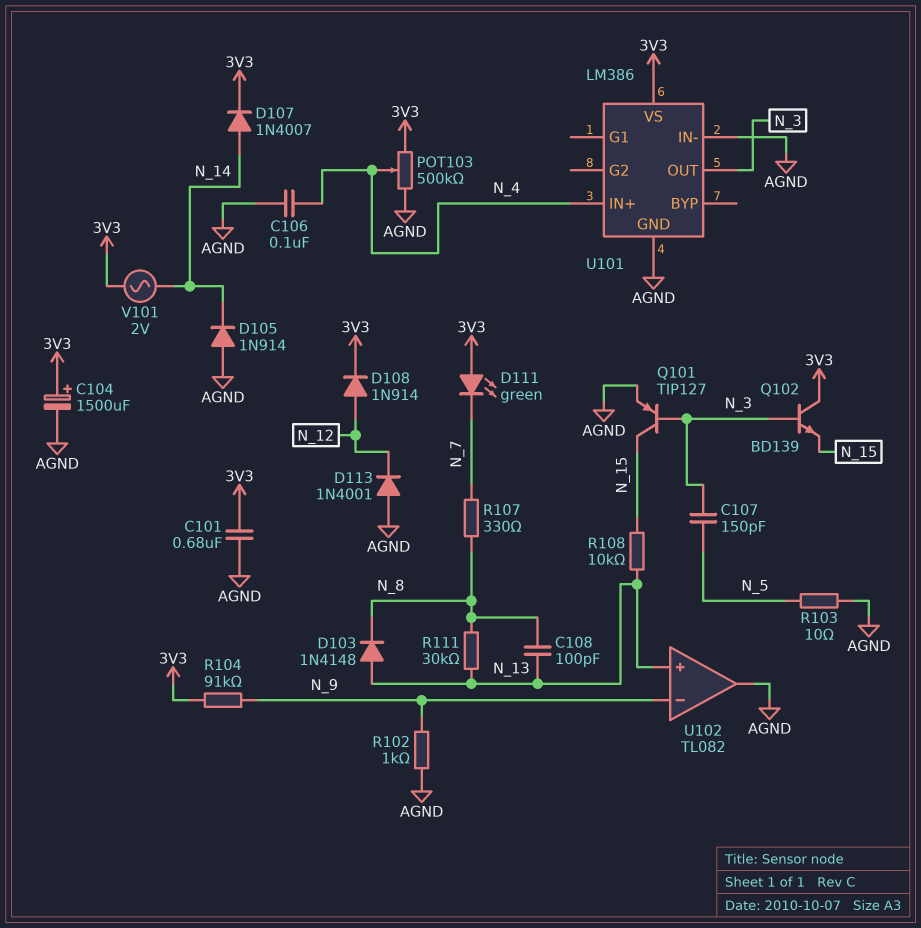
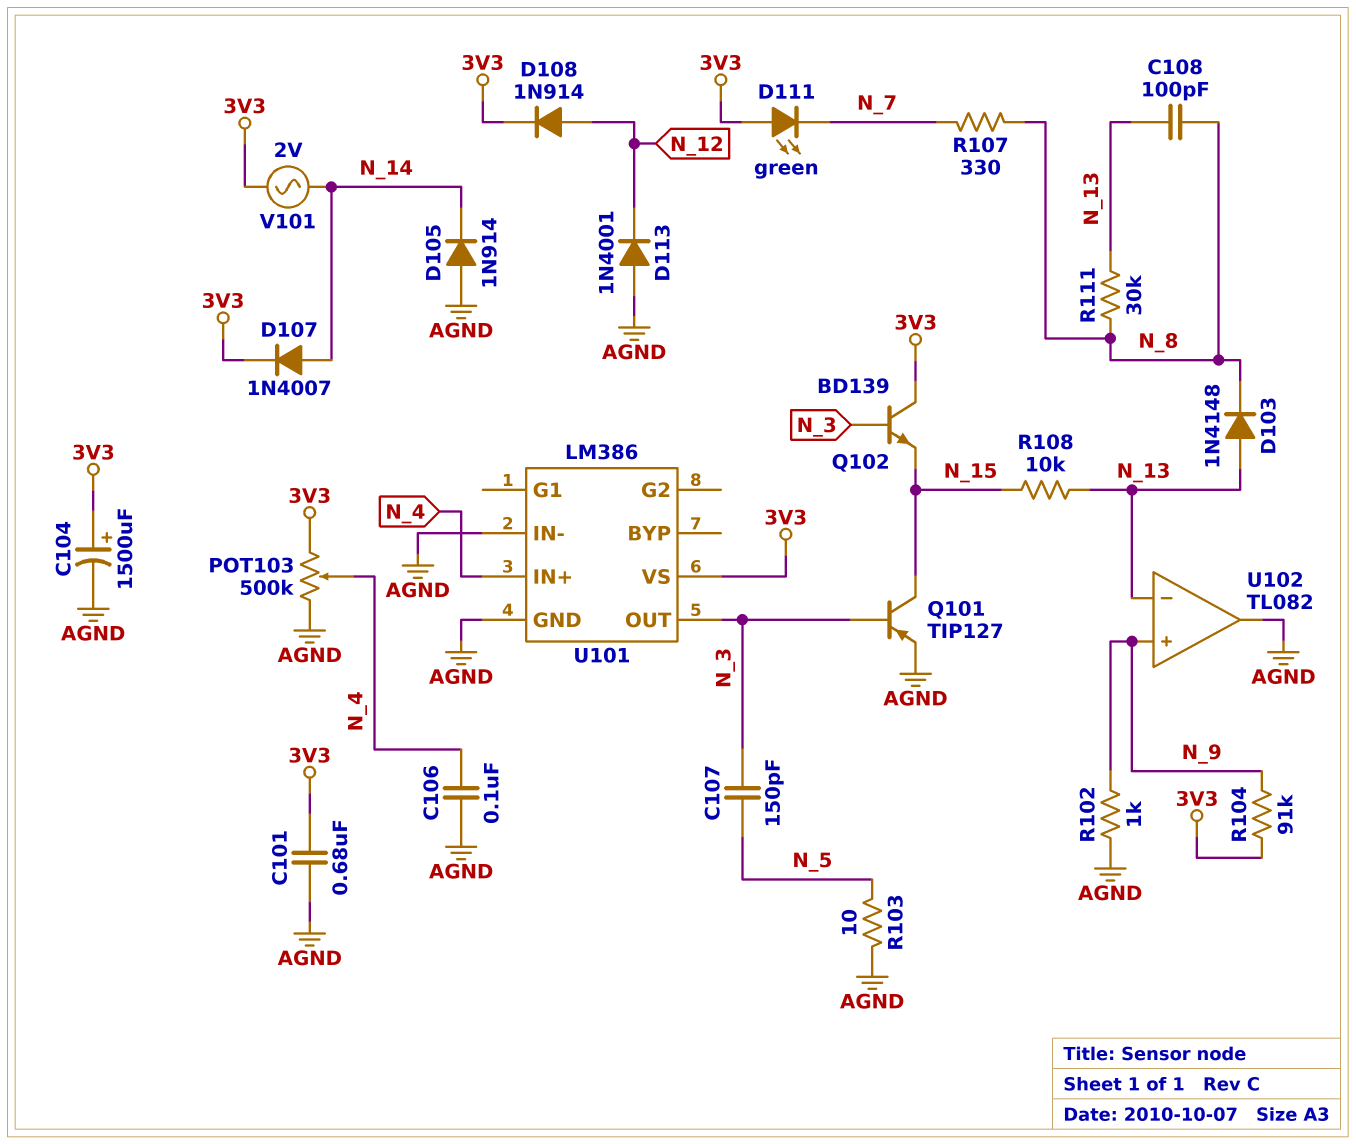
U102 pin in+: N_13 -> N_9
U102 pin in-: N_9 -> N_13

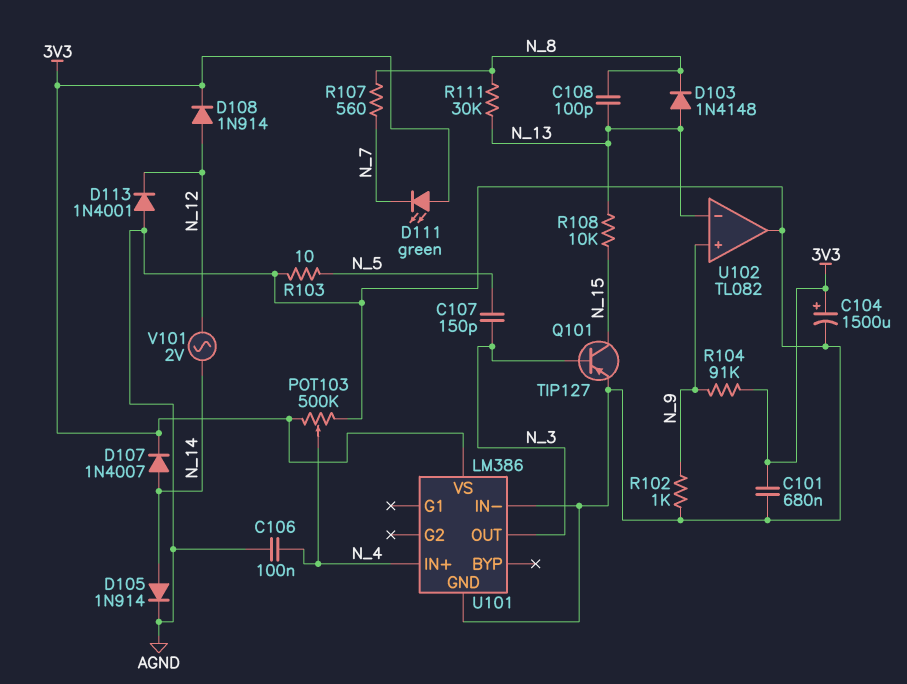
D105: diode 1N914 (A AGND, K N_14) -> diode 1N914 (A N_14, K AGND)
Q102: NPN BD139 (B N_3, C 3V3, E N_15) -> none
R107: 330 (N_7, N_8) -> 560 (N_7, N_8)
V101: AC 2V (3V3, N_14) -> AC 2V (N_12, N_14)

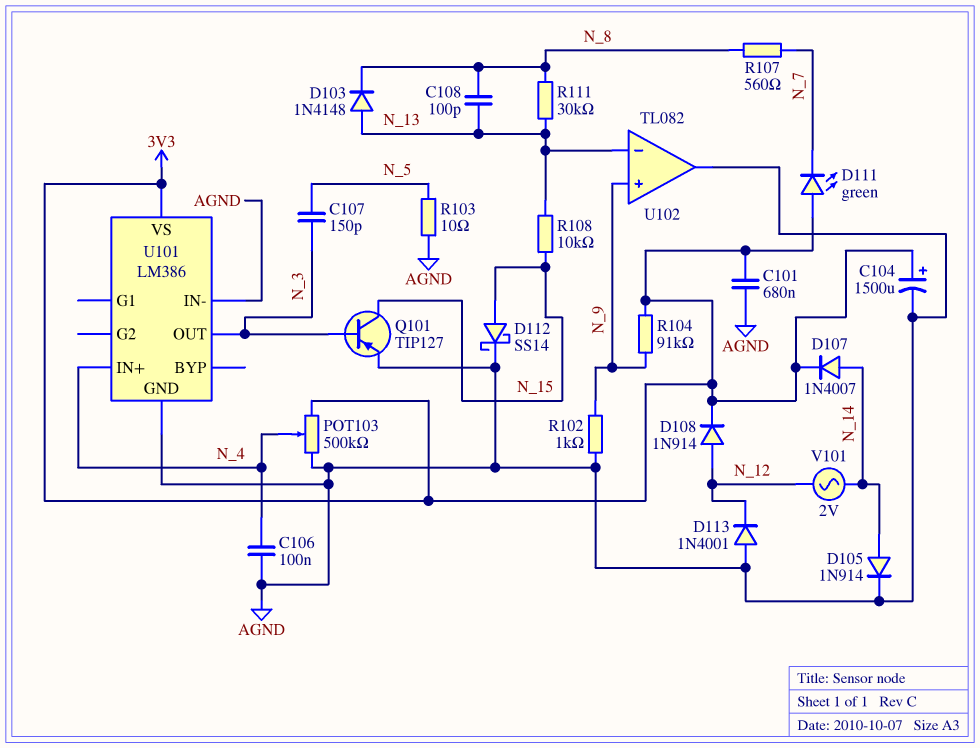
D112: none -> schottky SS14 (A N_15, K AGND)

